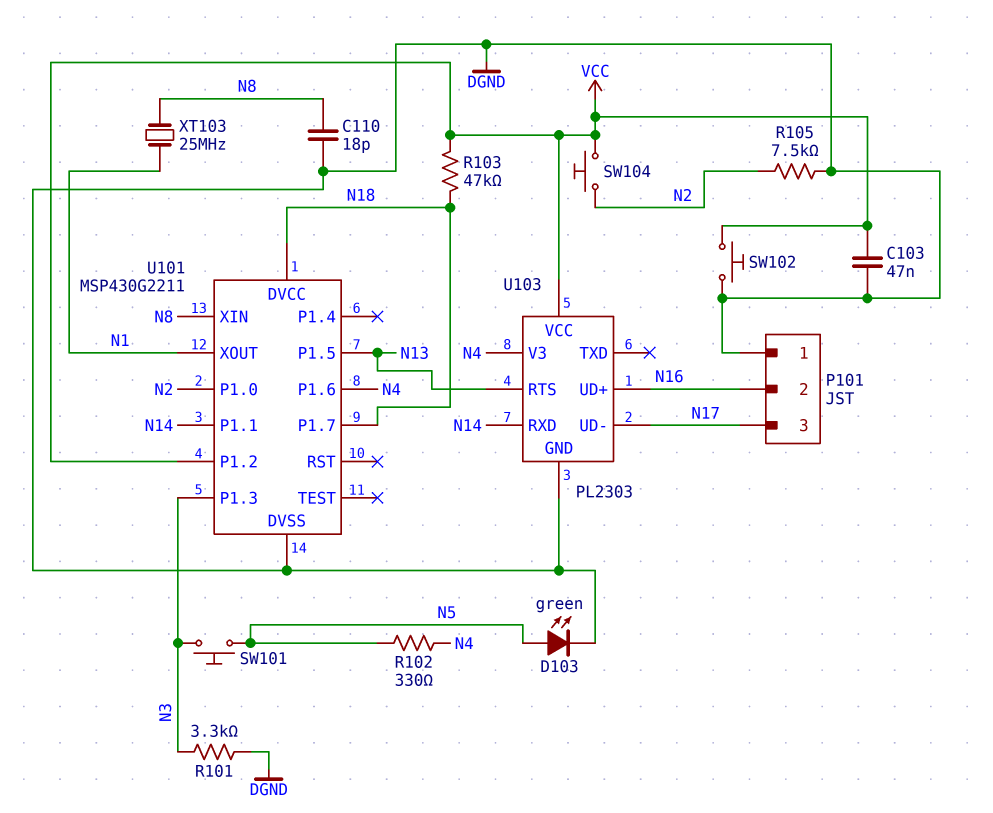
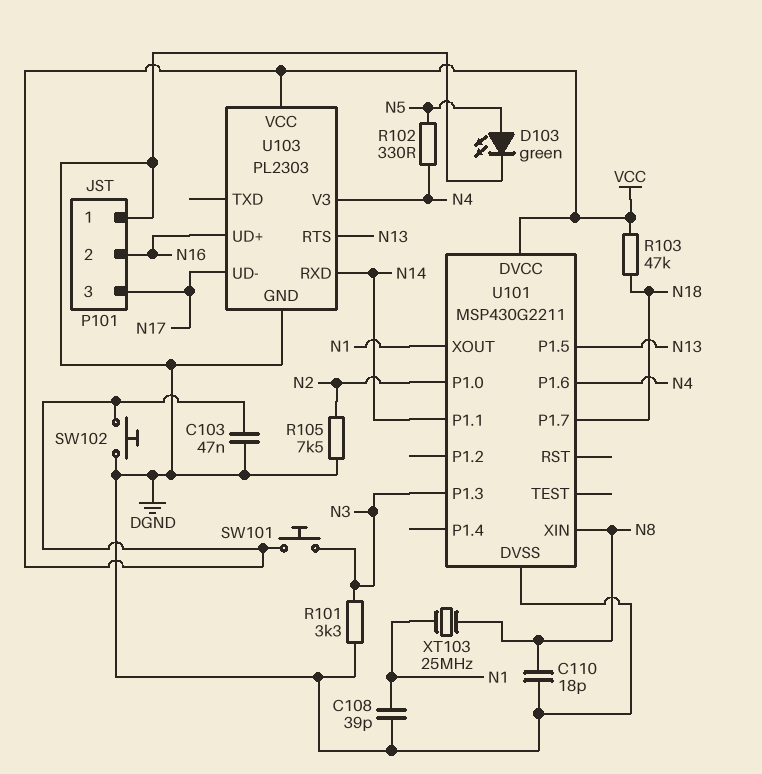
C108: none -> 39pF (DGND, N1)
SW101: button (N3, N5) -> button (N3, VCC)
SW104: button (N2, VCC) -> none
U101 pin DVCC: N18 -> VCC
U101 pin P1.2: VCC -> none

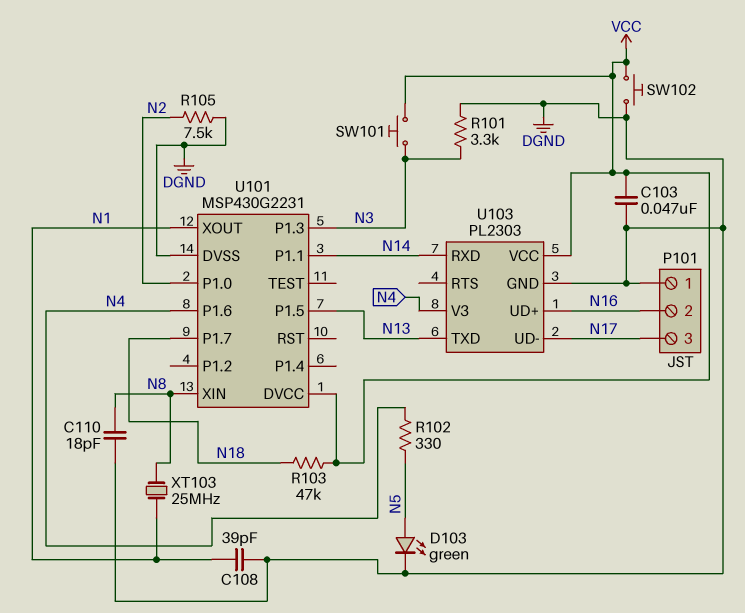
U101: MSP430G2211 -> MSP430G2231
U103 pin RTS: N13 -> none
U103 pin TXD: none -> N13

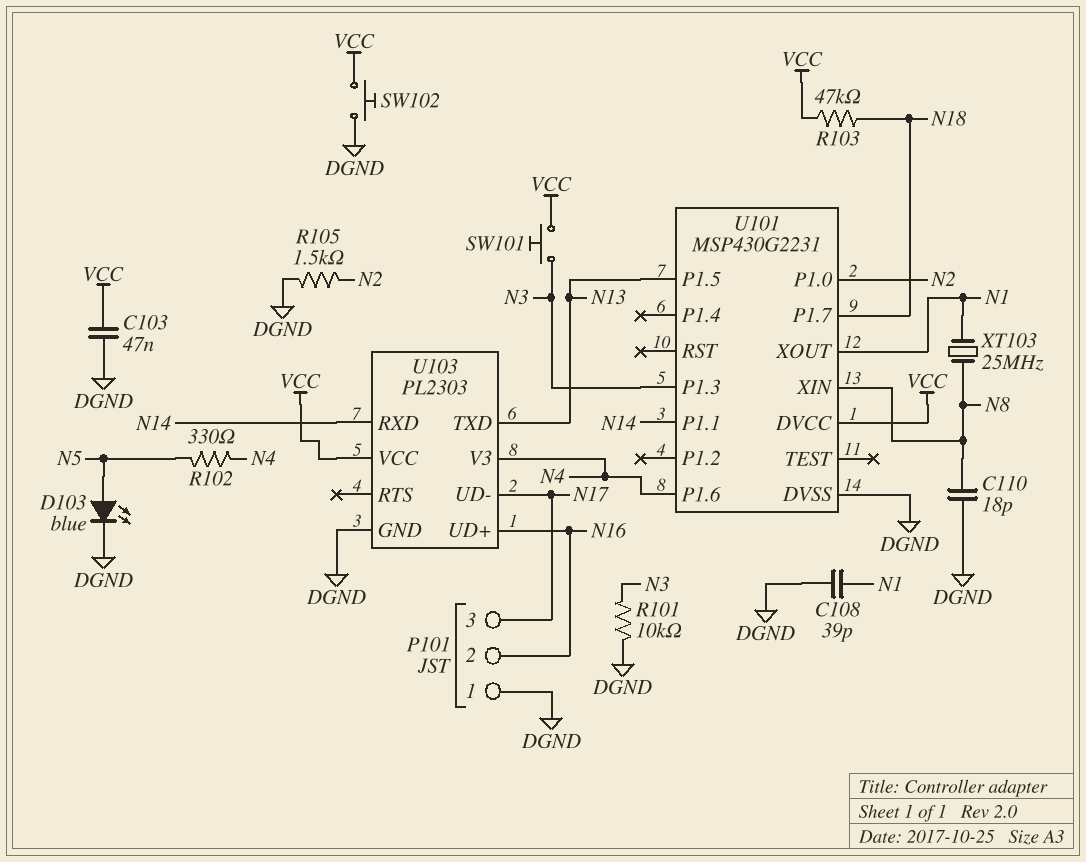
D103: LED green (A N5, K DGND) -> LED blue (A N5, K DGND)
R101: 3.3k (DGND, N3) -> 10k (DGND, N3)
R105: 7.5k (DGND, N2) -> 1.5k (DGND, N2)

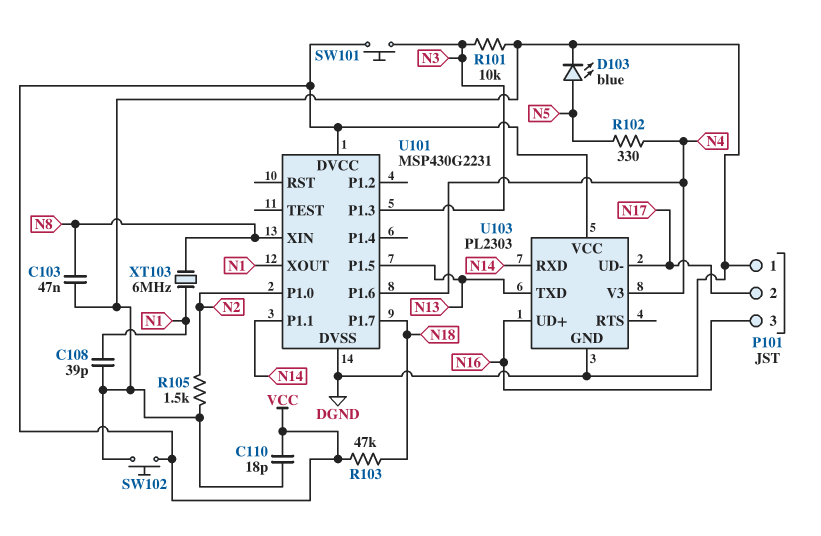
C103: 47nF (DGND, VCC) -> 47nF (DGND, N8)
C110: 18pF (DGND, N8) -> 18pF (DGND, VCC)
P101 pin 2: N16 -> N17
P101 pin 3: N17 -> N16
XT103: 25MHz (N1, N8) -> 6MHz (N1, N8)

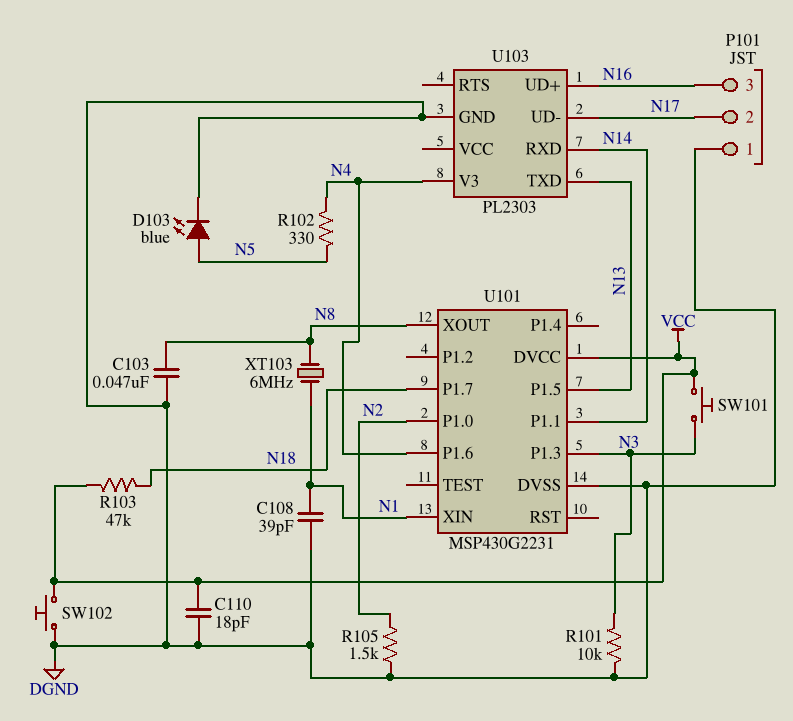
U101 pin XIN: N8 -> N1
U101 pin XOUT: N1 -> N8
U103 pin VCC: VCC -> none

